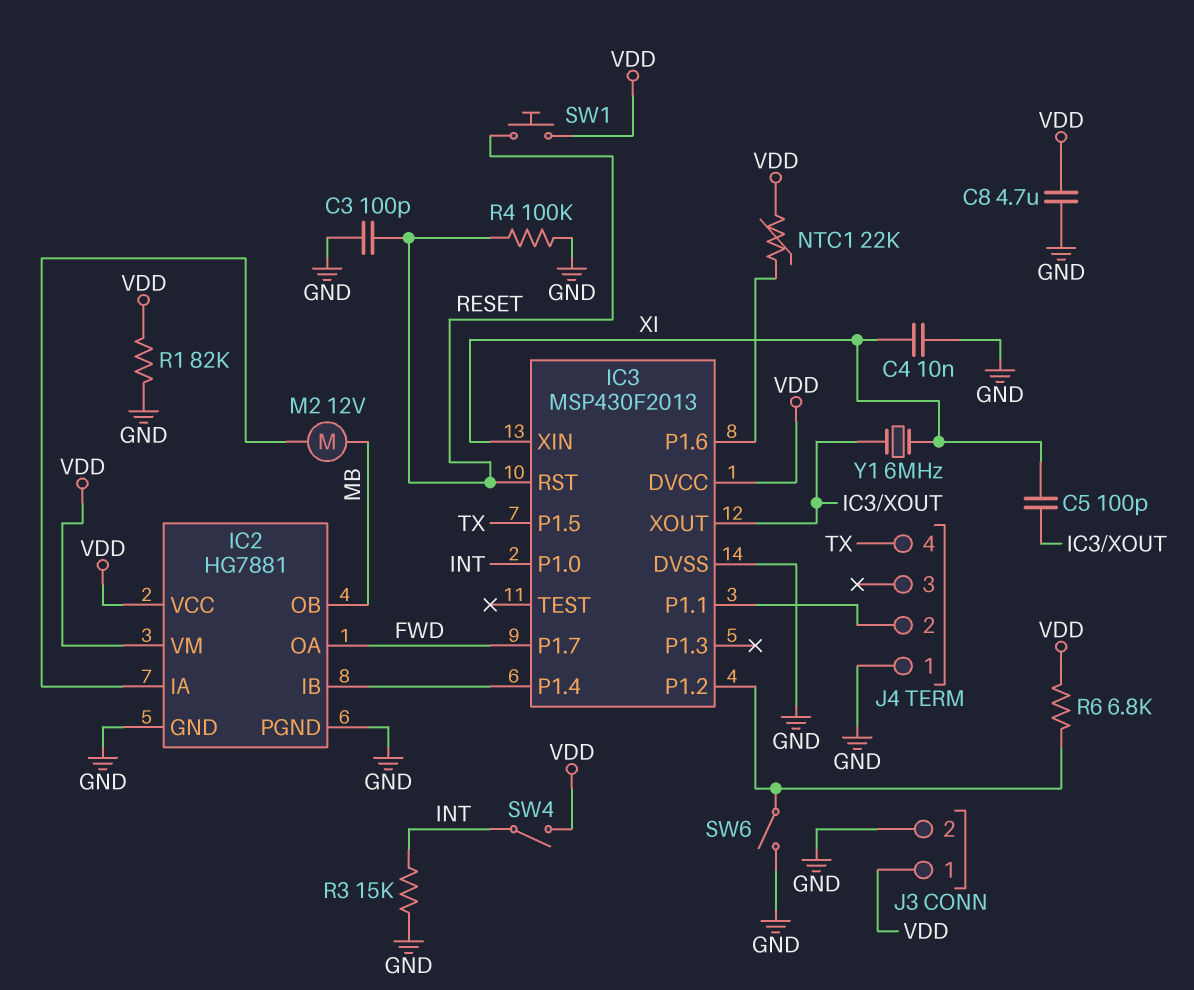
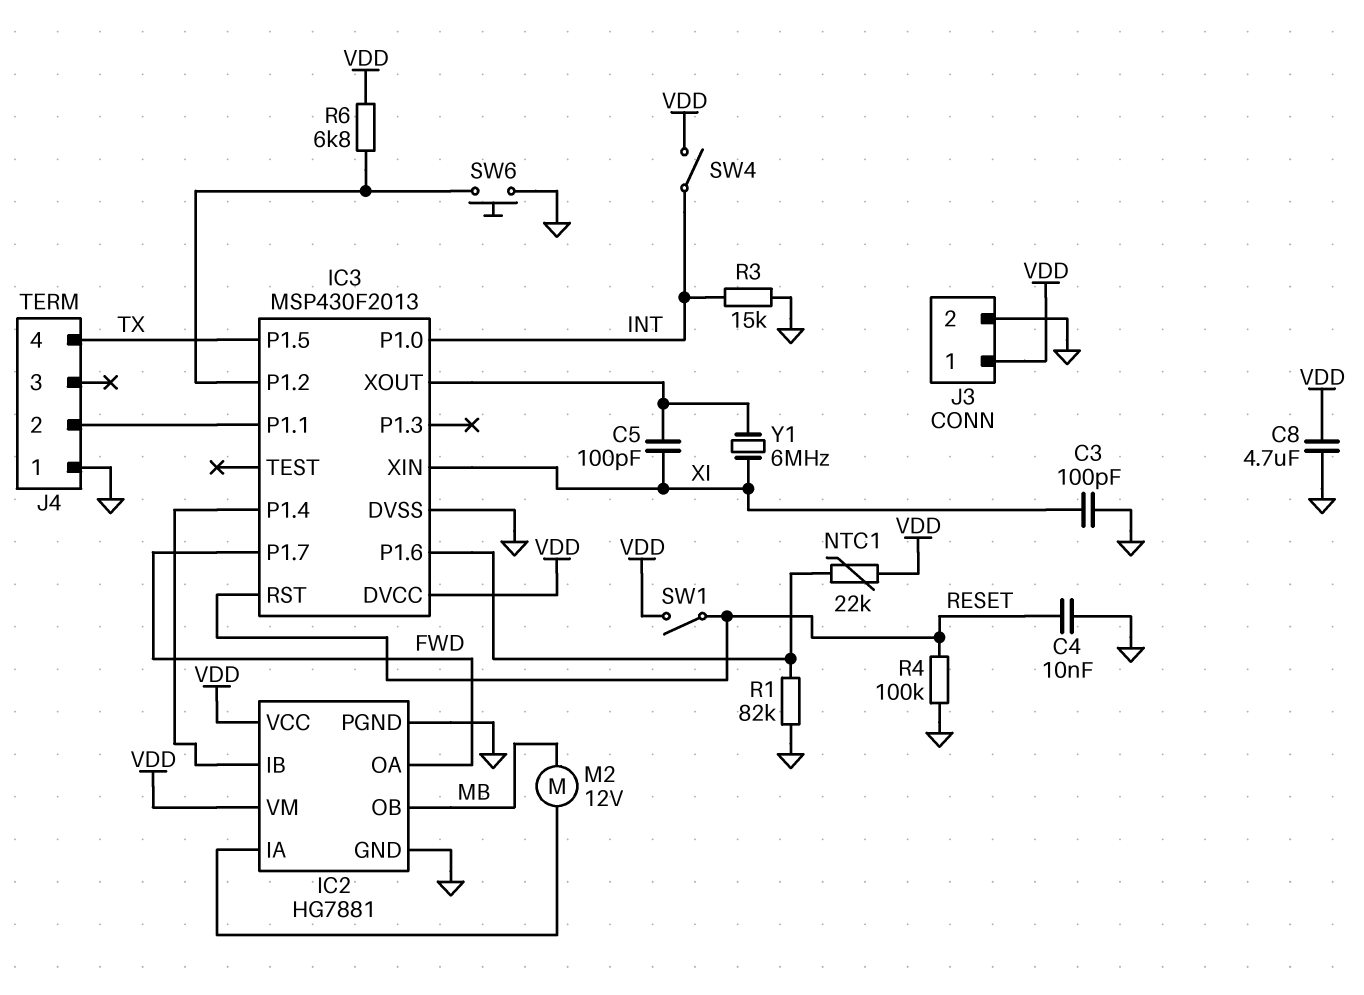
C3: 100pF (GND, RESET) -> 100pF (GND, XI)
C4: 10nF (GND, XI) -> 10nF (GND, RESET)
R1: 82k (GND, VDD) -> 82k (GND, IC3/P1.6)
SW1: button (RESET, VDD) -> switch (RESET, VDD)
SW6: switch (GND, IC3/P1.2) -> button (GND, IC3/P1.2)

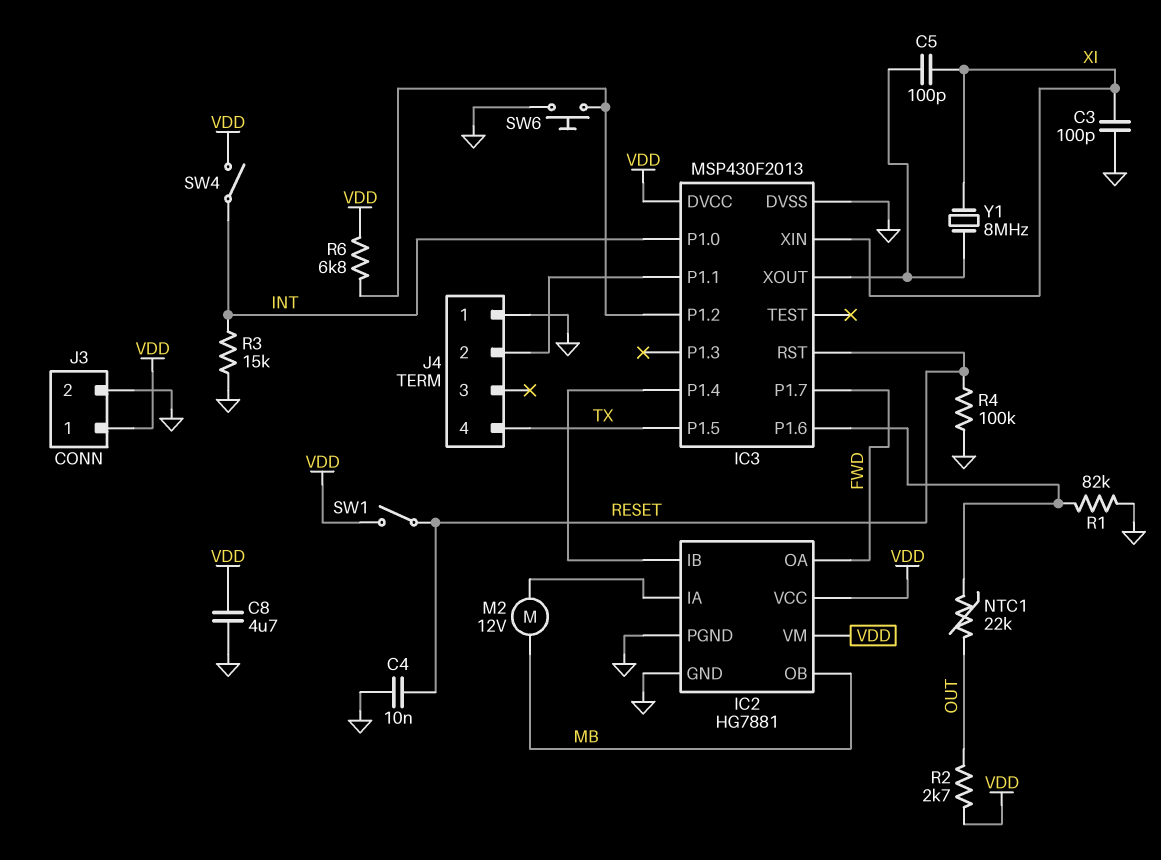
NTC1: 22k (IC3/P1.6, VDD) -> 22k (IC3/P1.6, OUT)
R2: none -> 2.7k (OUT, VDD)
Y1: 6MHz (IC3/XOUT, XI) -> 8MHz (IC3/XOUT, XI)

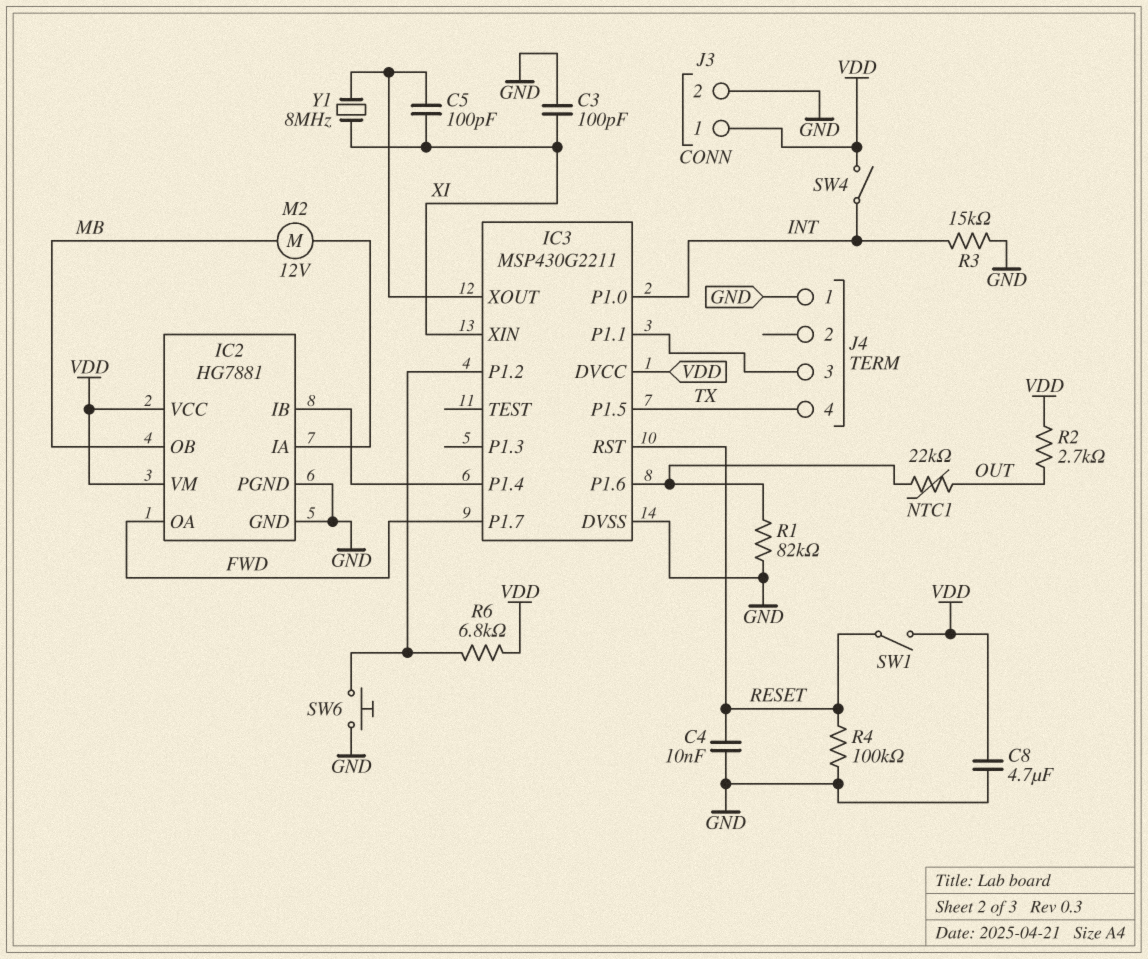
IC3: MSP430F2013 -> MSP430G2211
J4 pin 2: IC3/P1.1 -> none
J4 pin 3: none -> IC3/P1.1

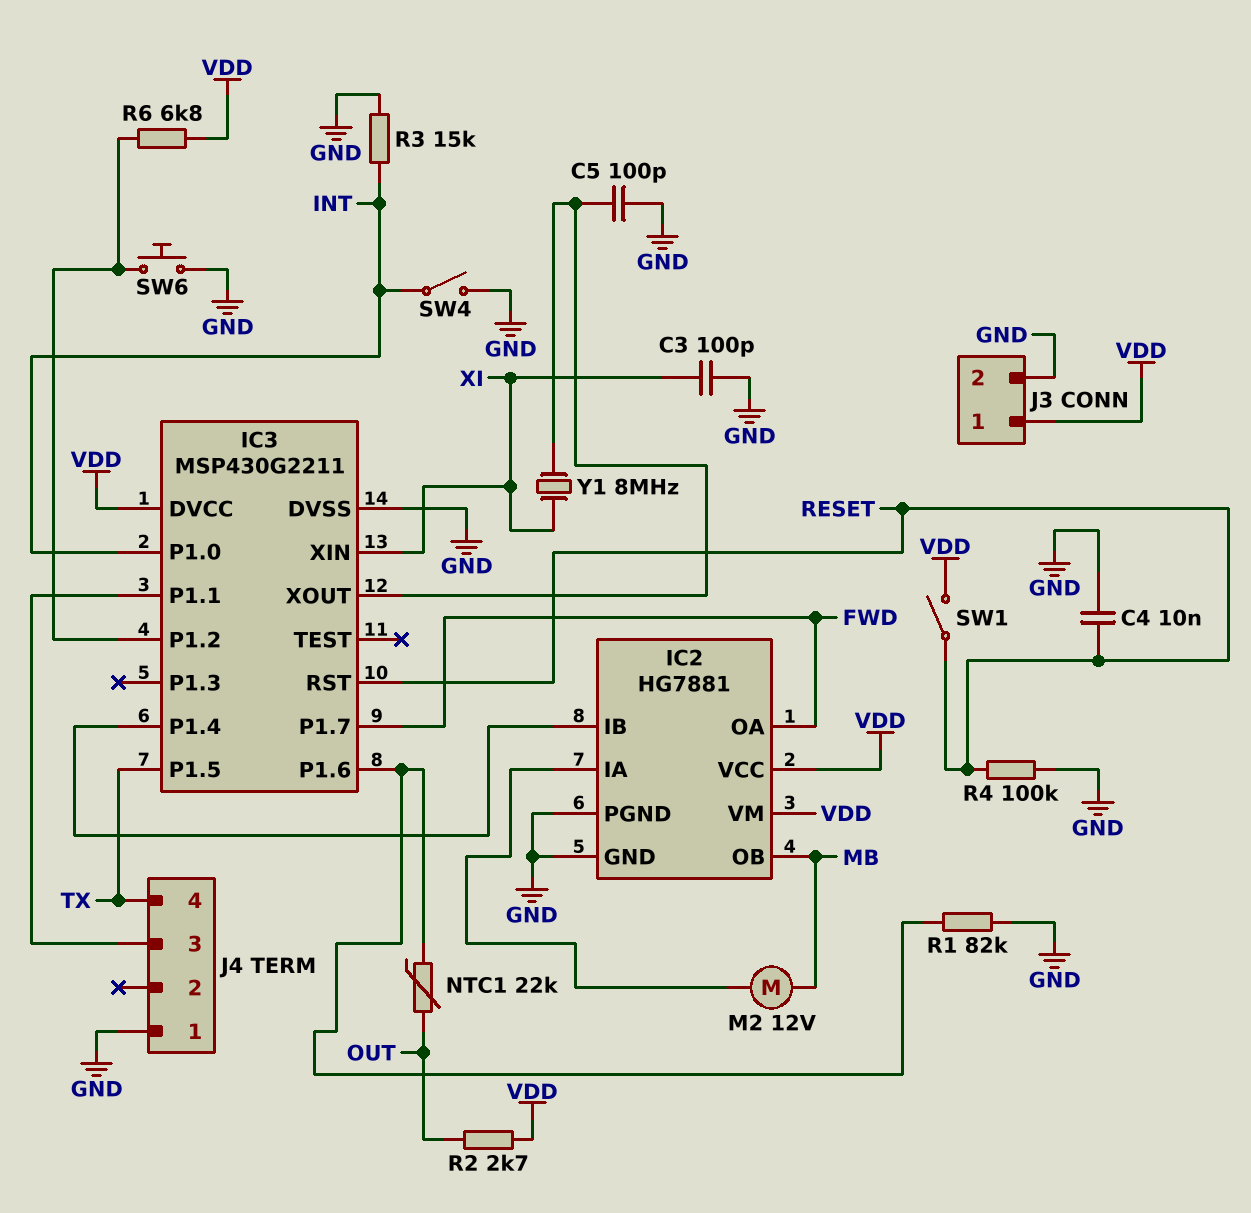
C5: 100pF (IC3/XOUT, XI) -> 100pF (GND, IC3/XOUT)
C8: 4.7uF (GND, VDD) -> none
SW4: switch (INT, VDD) -> switch (GND, INT)

